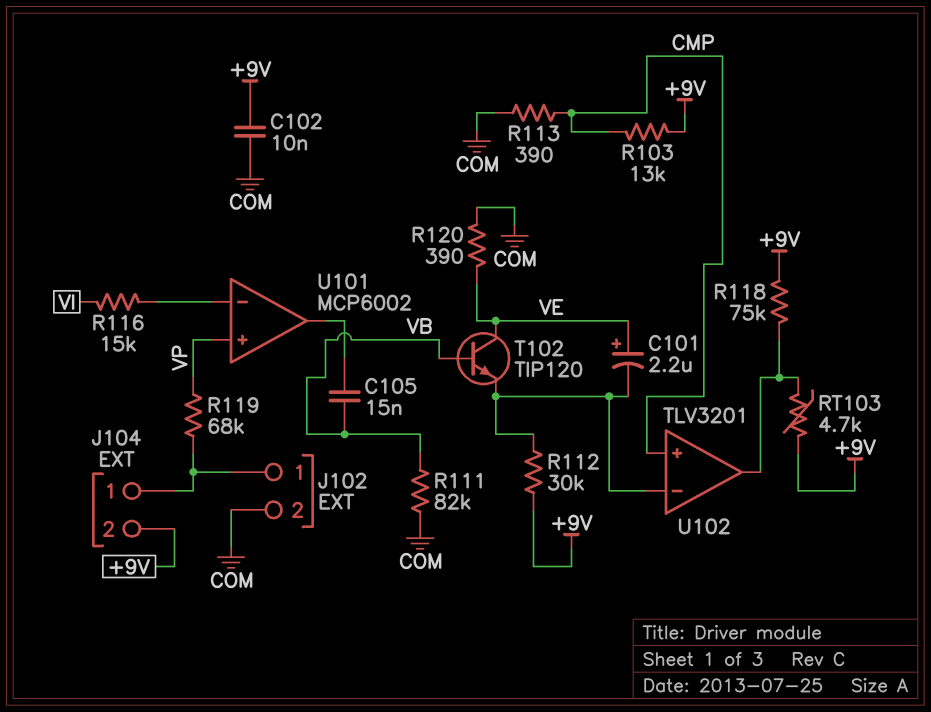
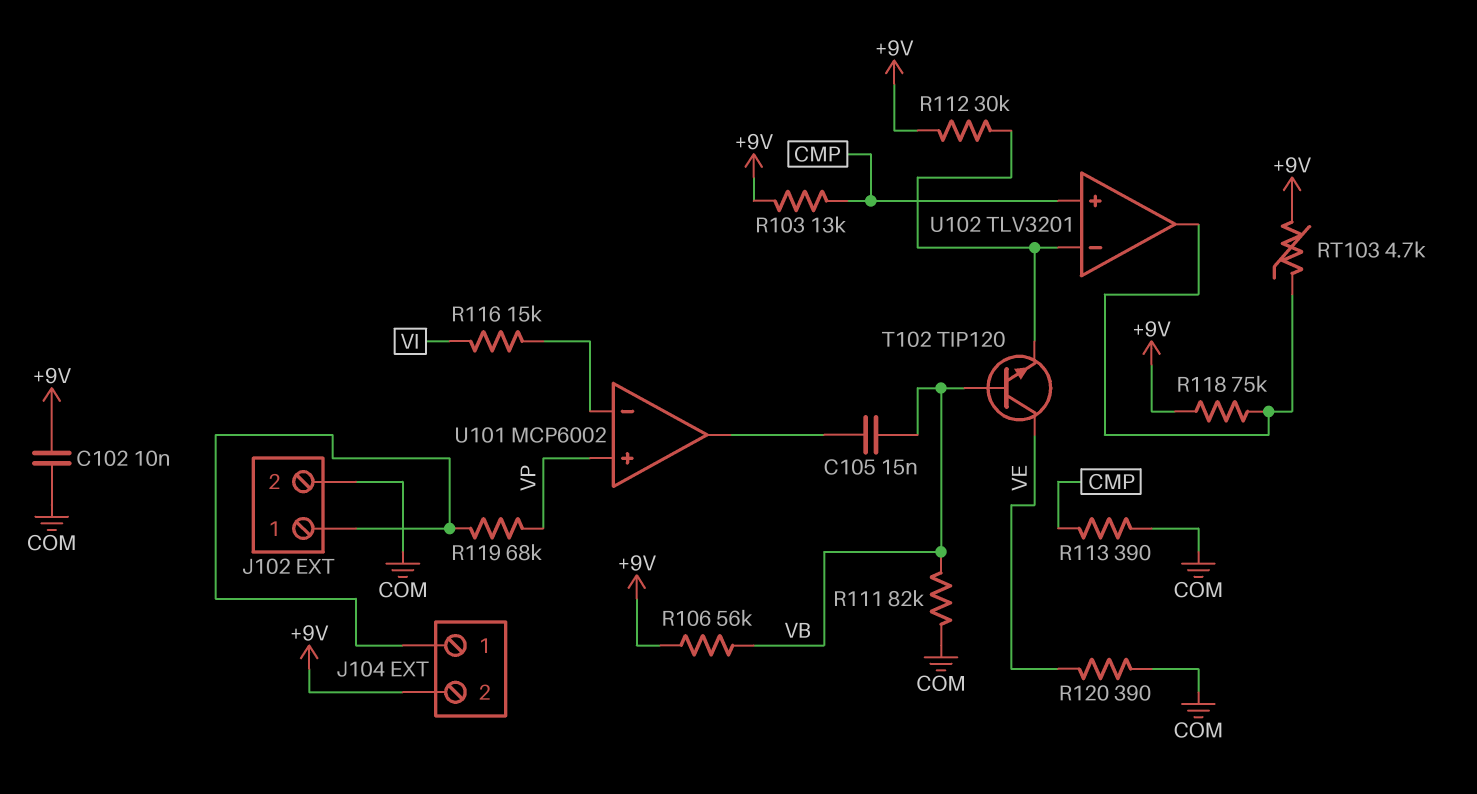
C101: 2.2uF (plus VE, minus U102/in-) -> none
R106: none -> 56k (+9V, VB)

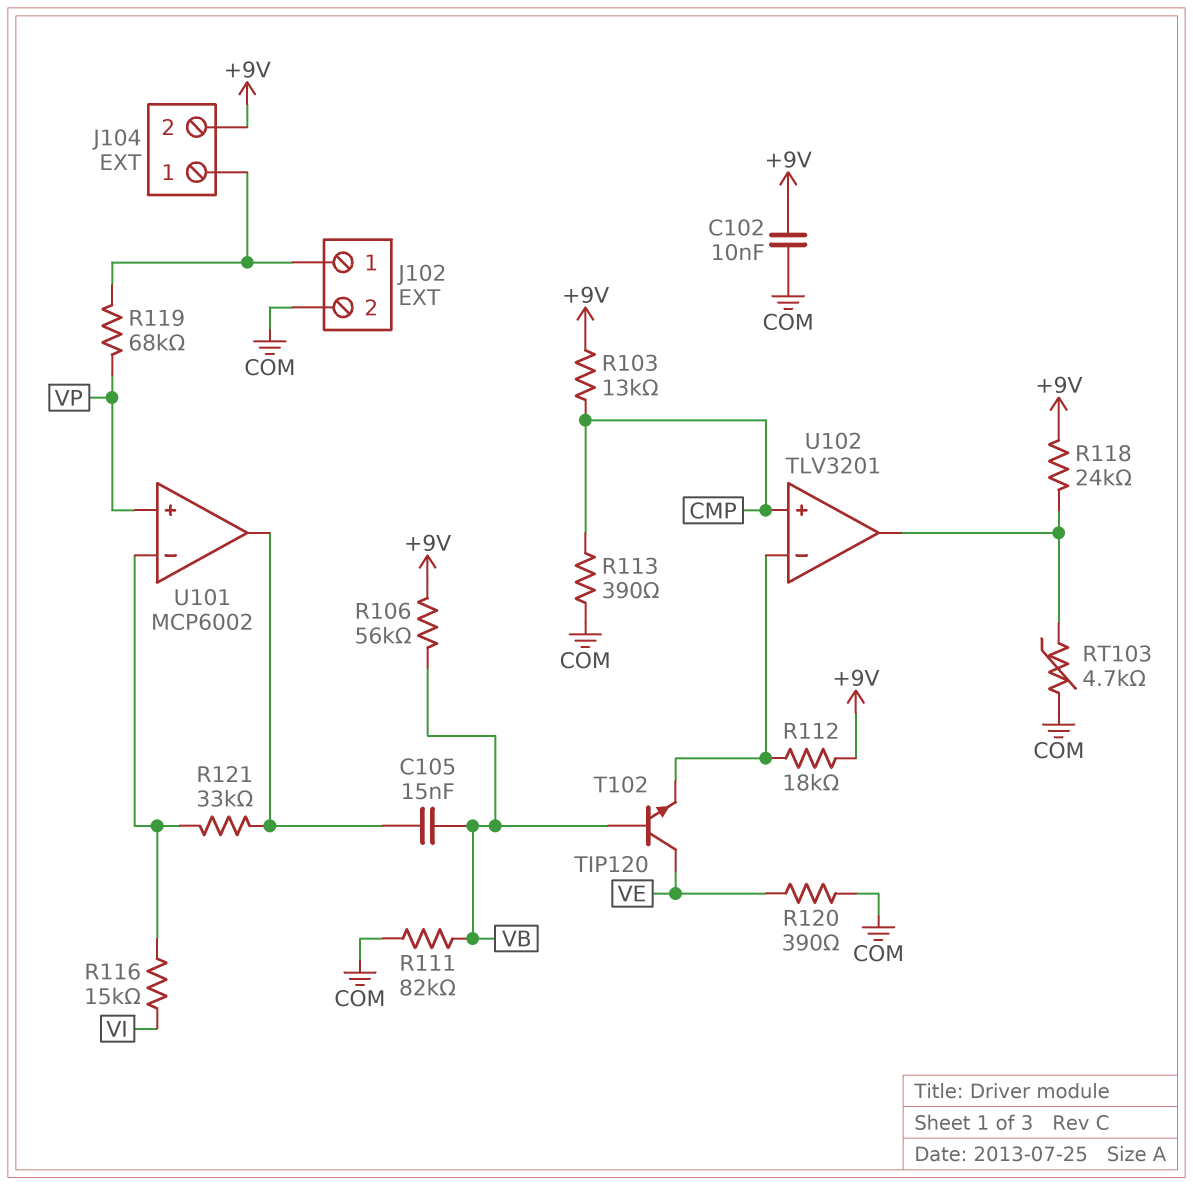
R112: 30k (+9V, U102/in-) -> 18k (+9V, U102/in-)
R118: 75k (+9V, U102/out) -> 24k (+9V, U102/out)
R121: none -> 33k (U101/in-, U101/out)
RT103: 4.7k (+9V, U102/out) -> 4.7k (COM, U102/out)

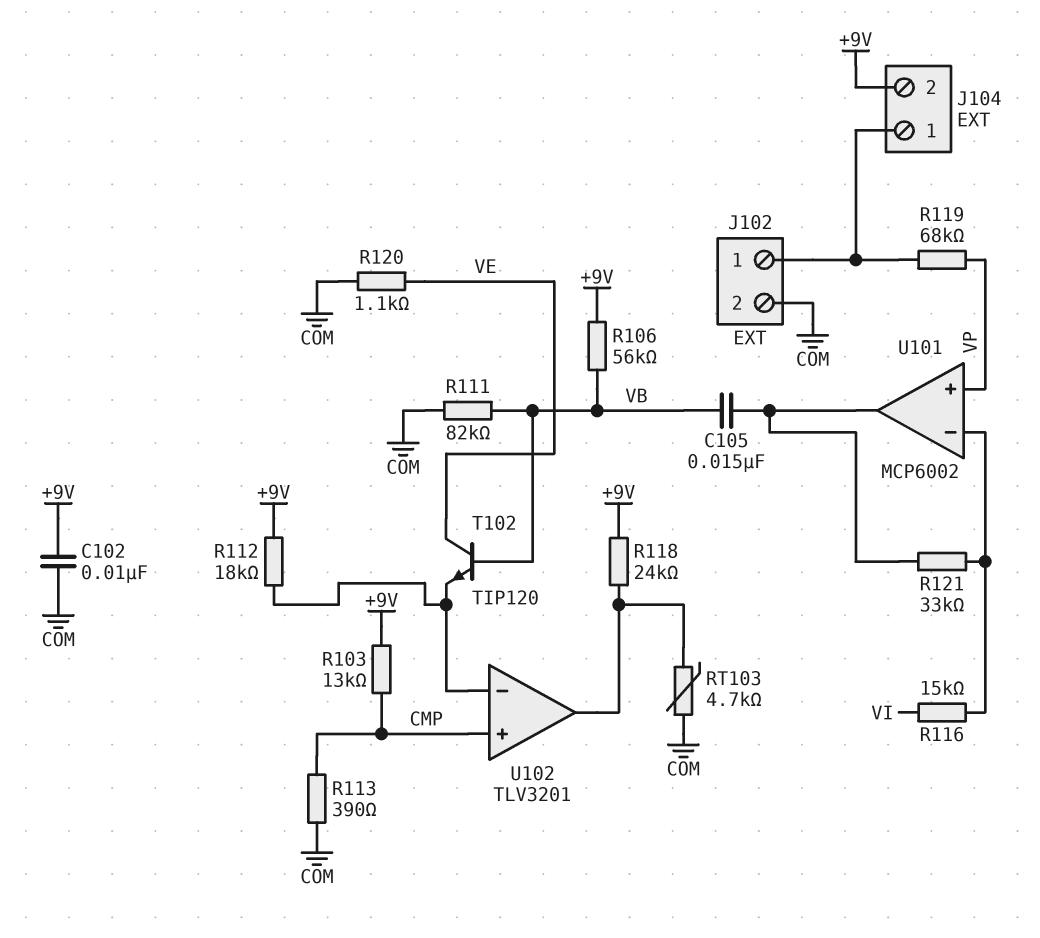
R120: 390 (COM, VE) -> 1.1k (COM, VE)

